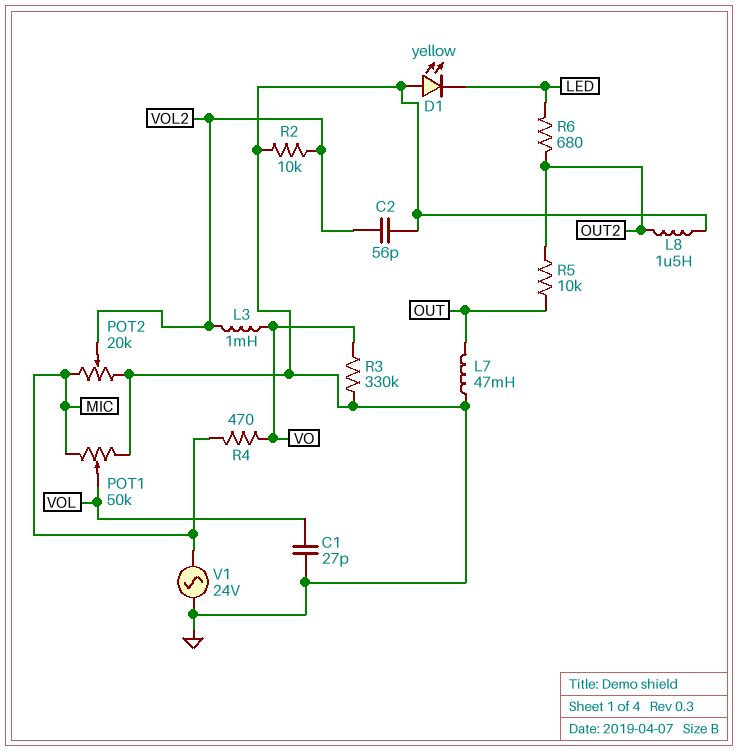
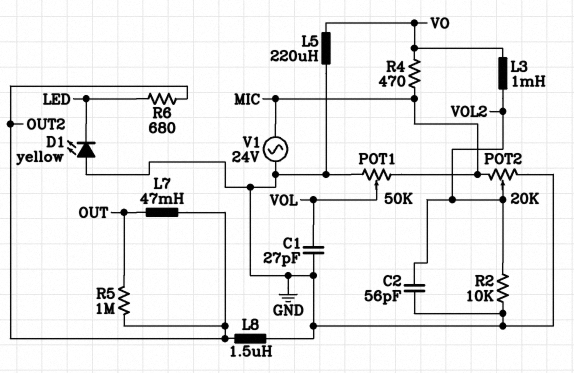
L5: none -> 220uH (GND, VO)
L7: 47mH (GND, OUT) -> 47mH (OUT, OUT2)
R3: 330k (GND, VO) -> none
R5: 10k (OUT, OUT2) -> 1M (OUT, OUT2)

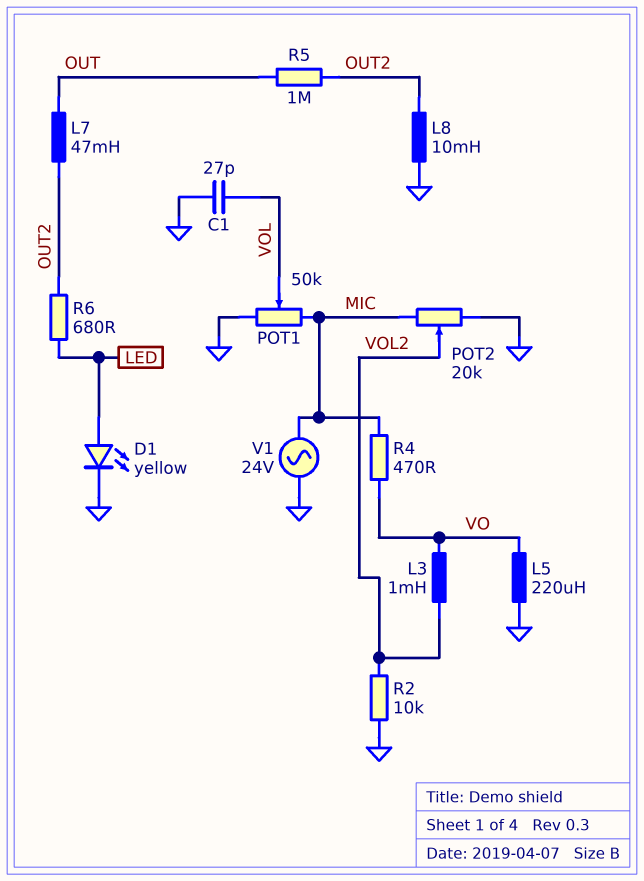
C2: 56pF (GND, VOL2) -> none
D1: LED yellow (A GND, K LED) -> LED yellow (A LED, K GND)
L8: 1.5uH (GND, OUT2) -> 10mH (GND, OUT2)

